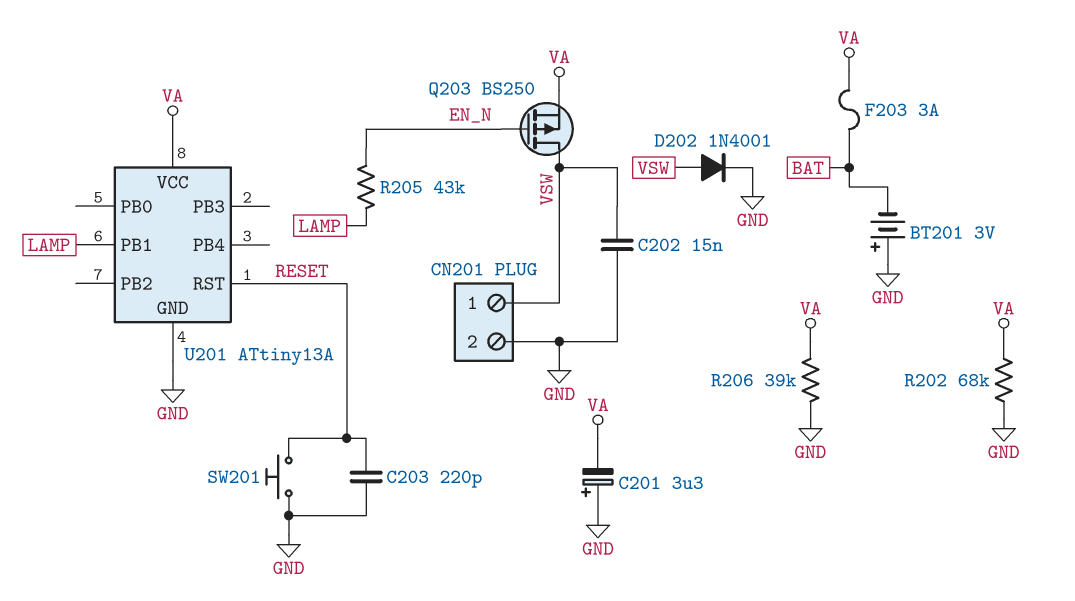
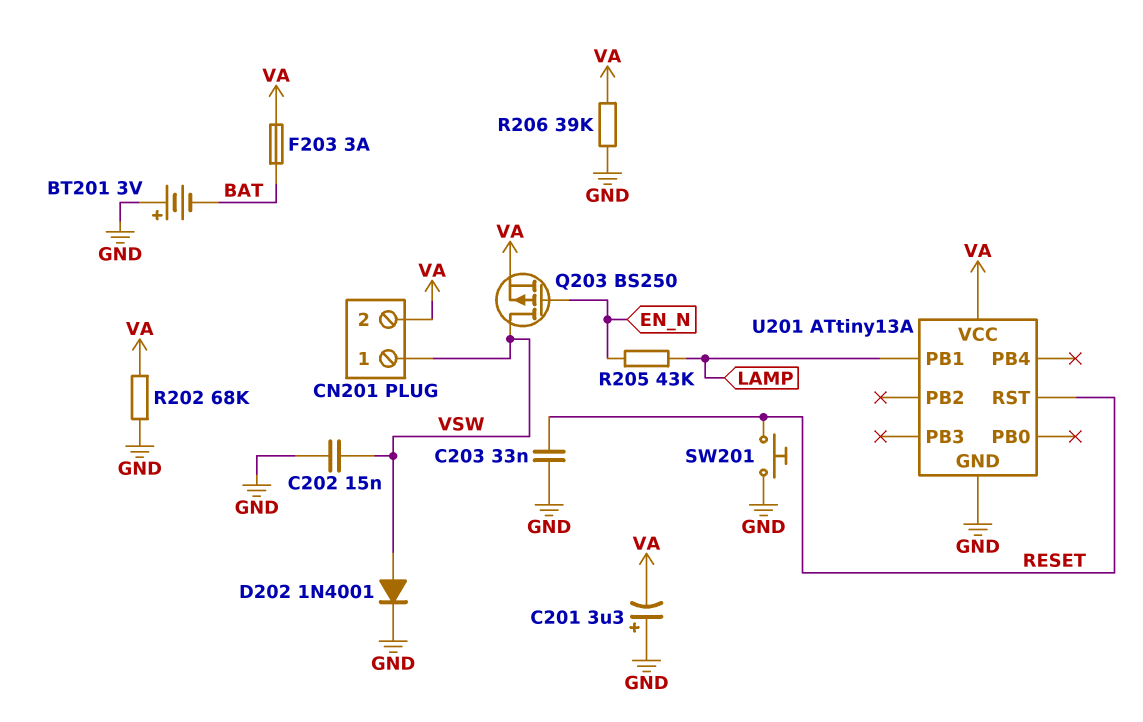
C203: 220pF (GND, RESET) -> 33nF (GND, RESET)
CN201 pin 2: GND -> VA

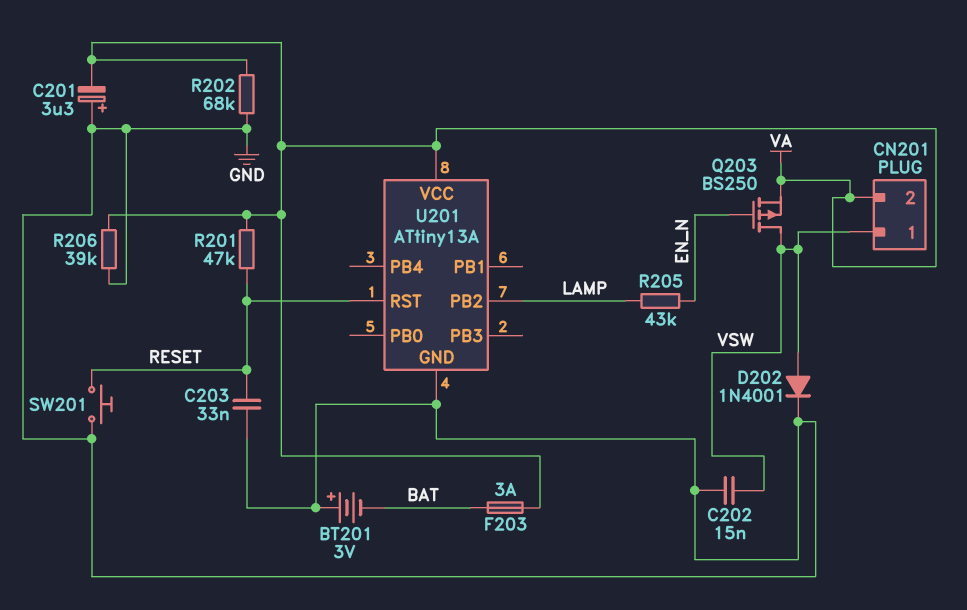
R201: none -> 47k (RESET, VA)
U201 pin PB1: LAMP -> none
U201 pin PB2: none -> LAMP

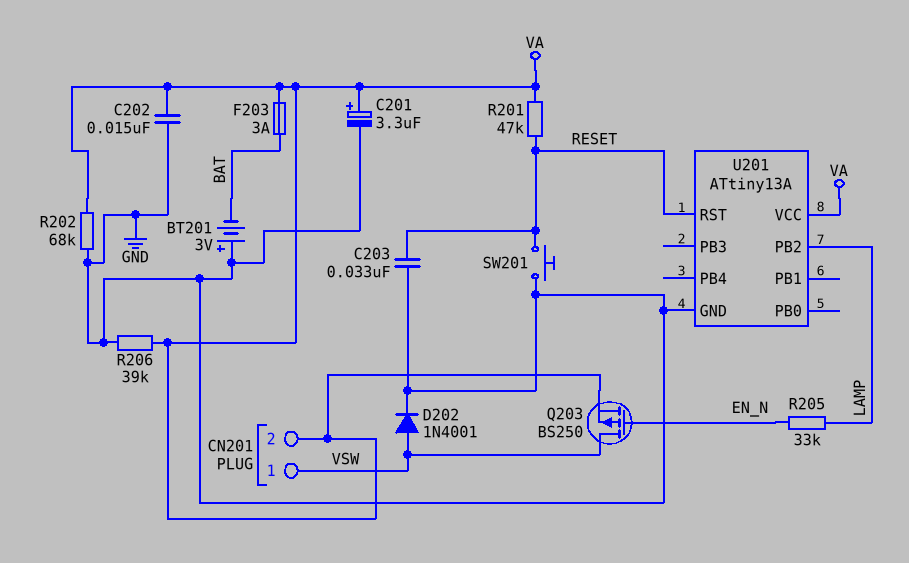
C201: 3.3uF (plus GND, minus VA) -> 3.3uF (plus VA, minus GND)
C202: 15nF (GND, VSW) -> 15nF (GND, VA)
R205: 43k (EN_N, LAMP) -> 33k (EN_N, LAMP)

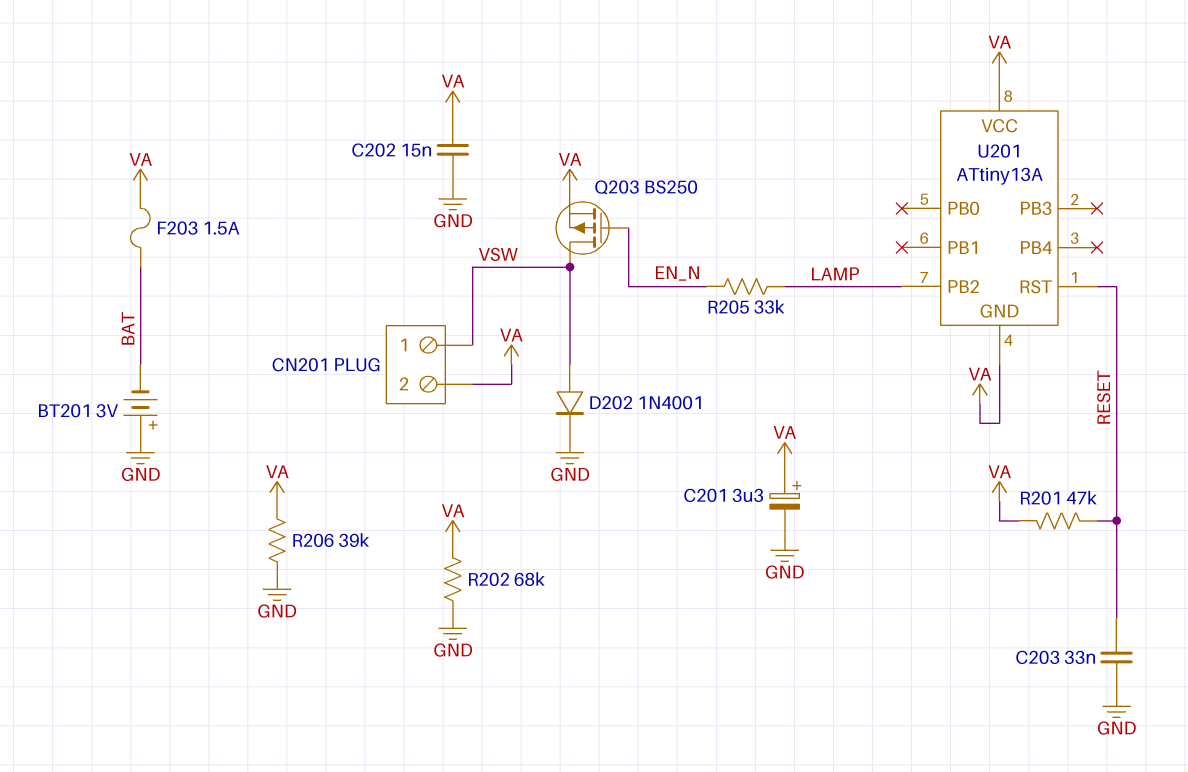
F203: 3A (BAT, VA) -> 1.5A (BAT, VA)
SW201: button (GND, RESET) -> none
U201 pin GND: GND -> VA

